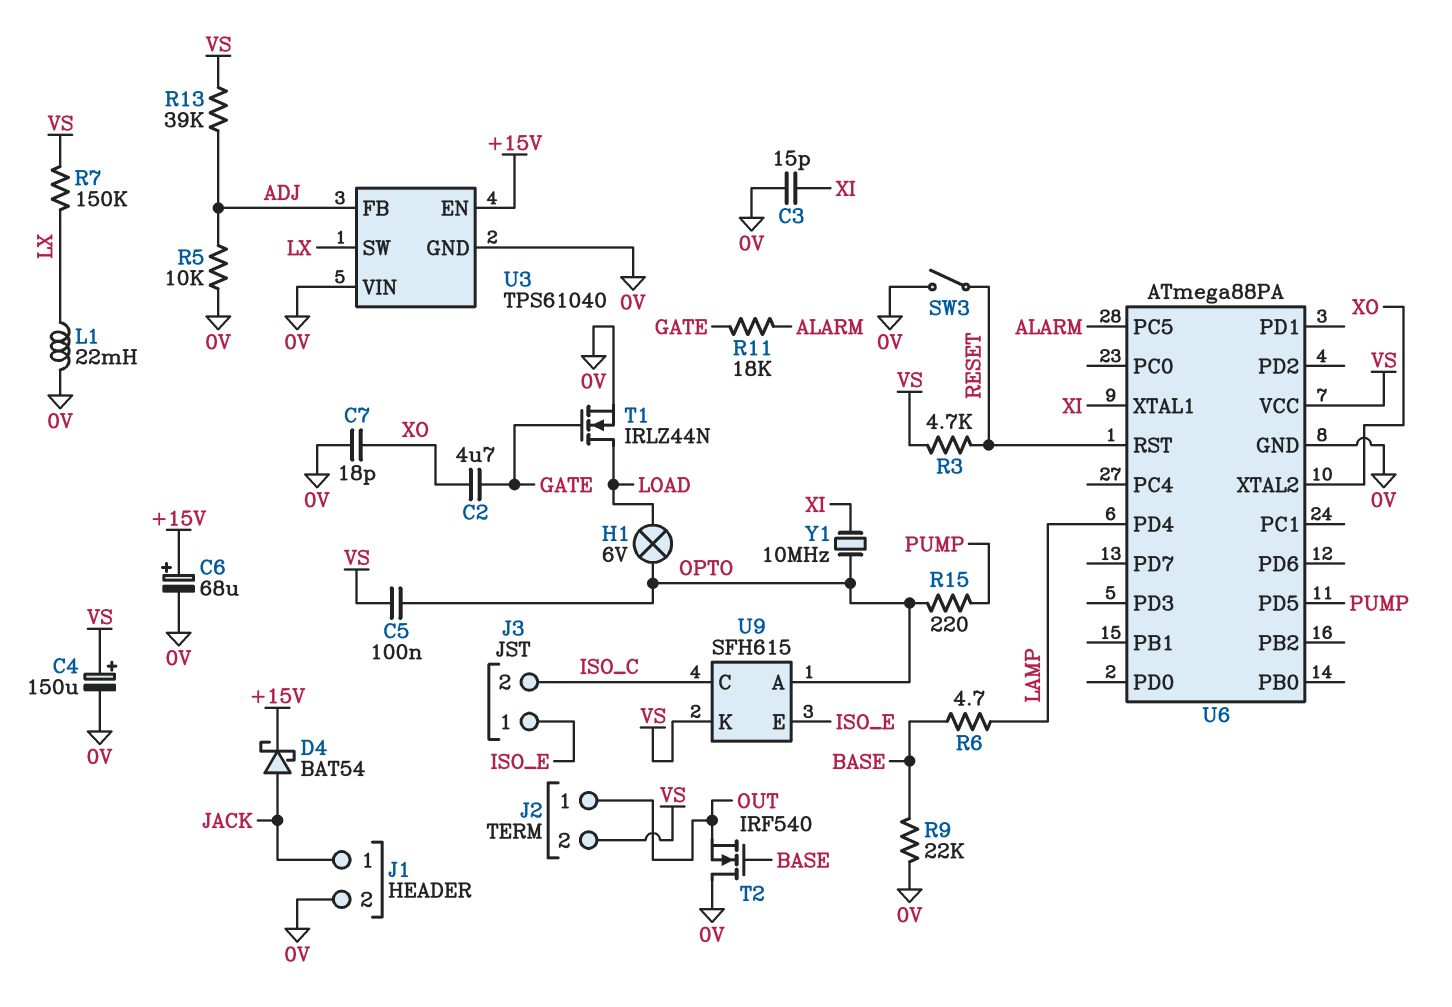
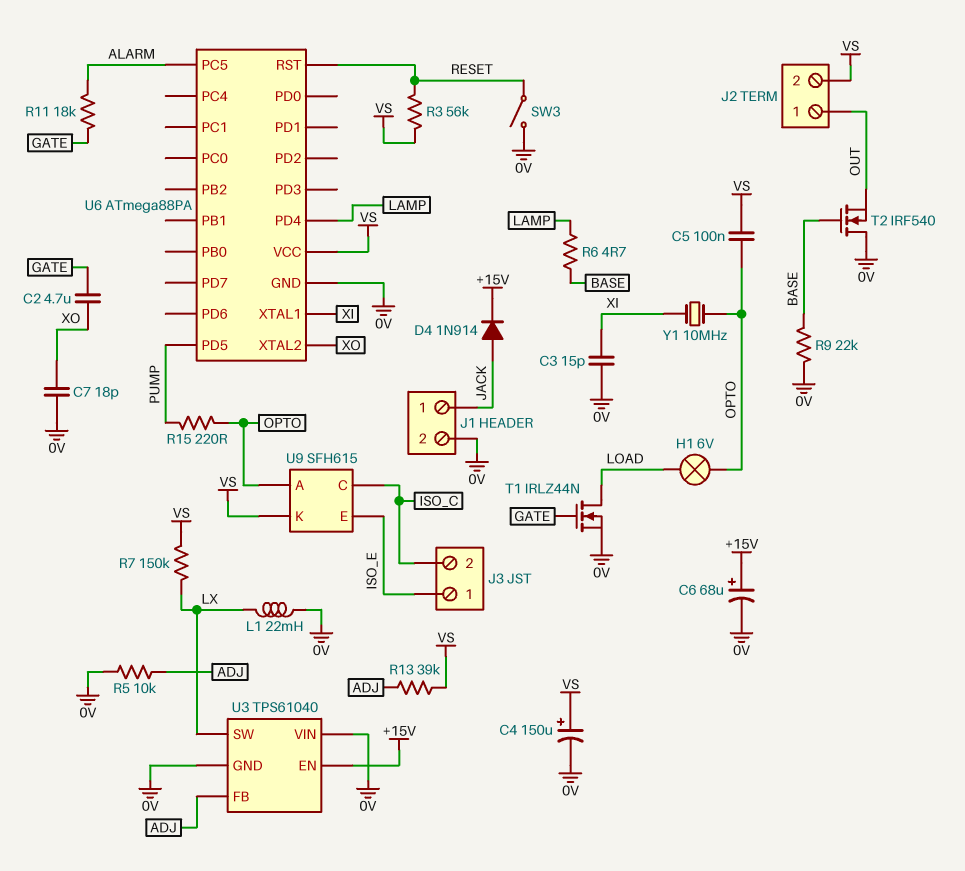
D4: schottky BAT54 (A JACK, K +15V) -> diode 1N914 (A JACK, K +15V)
R3: 4.7k (RESET, VS) -> 56k (RESET, VS)

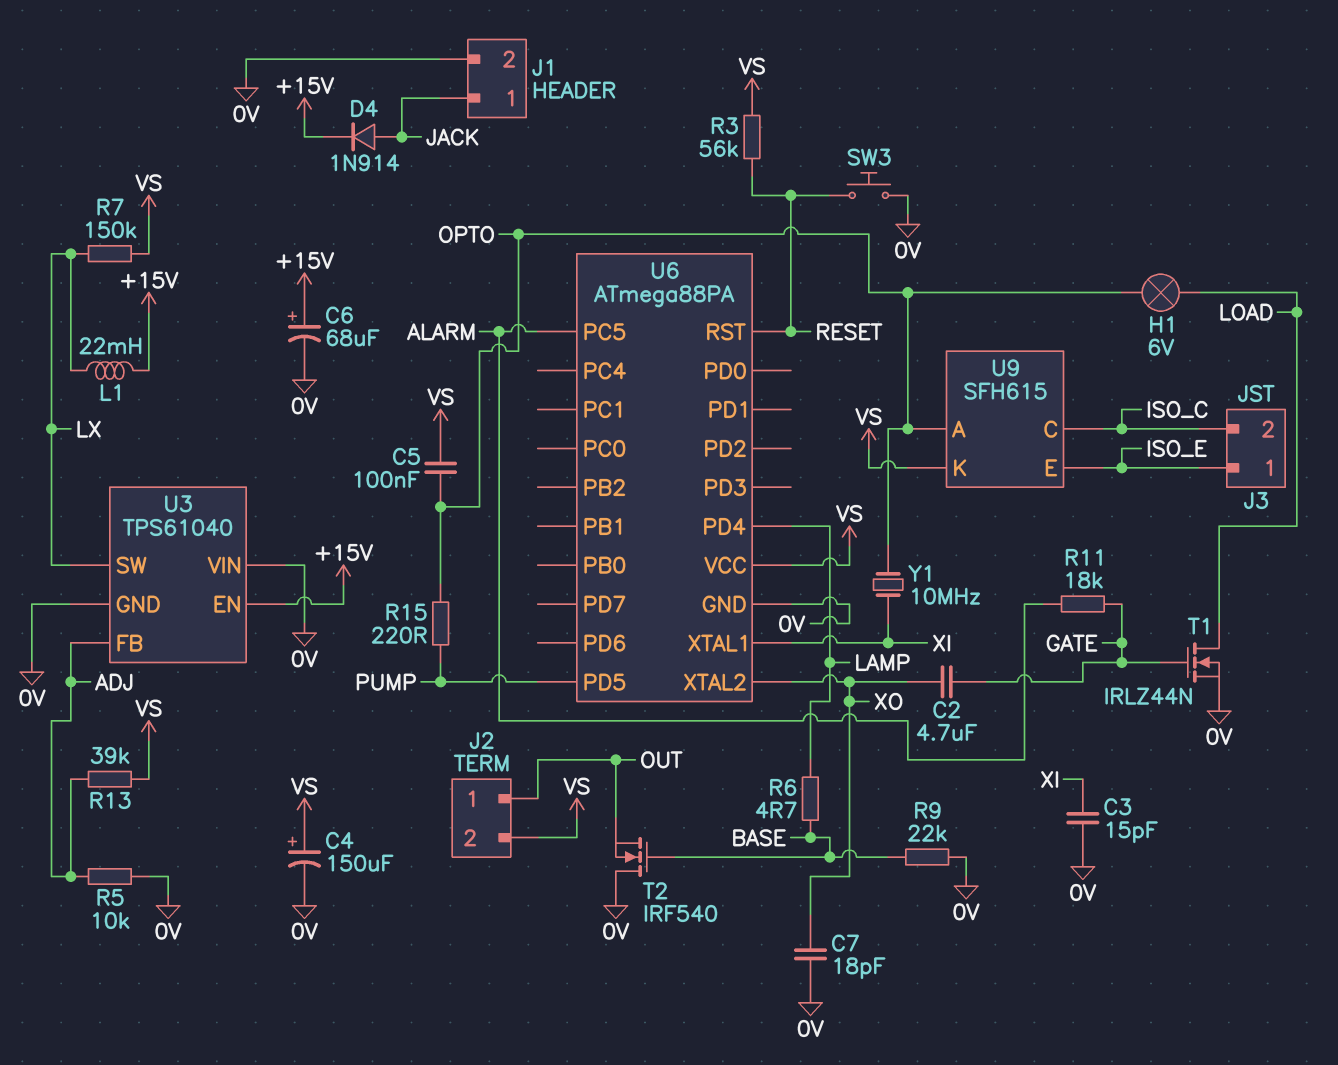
L1: 22mH (0V, LX) -> 22mH (+15V, LX)
SW3: switch (0V, RESET) -> button (0V, RESET)

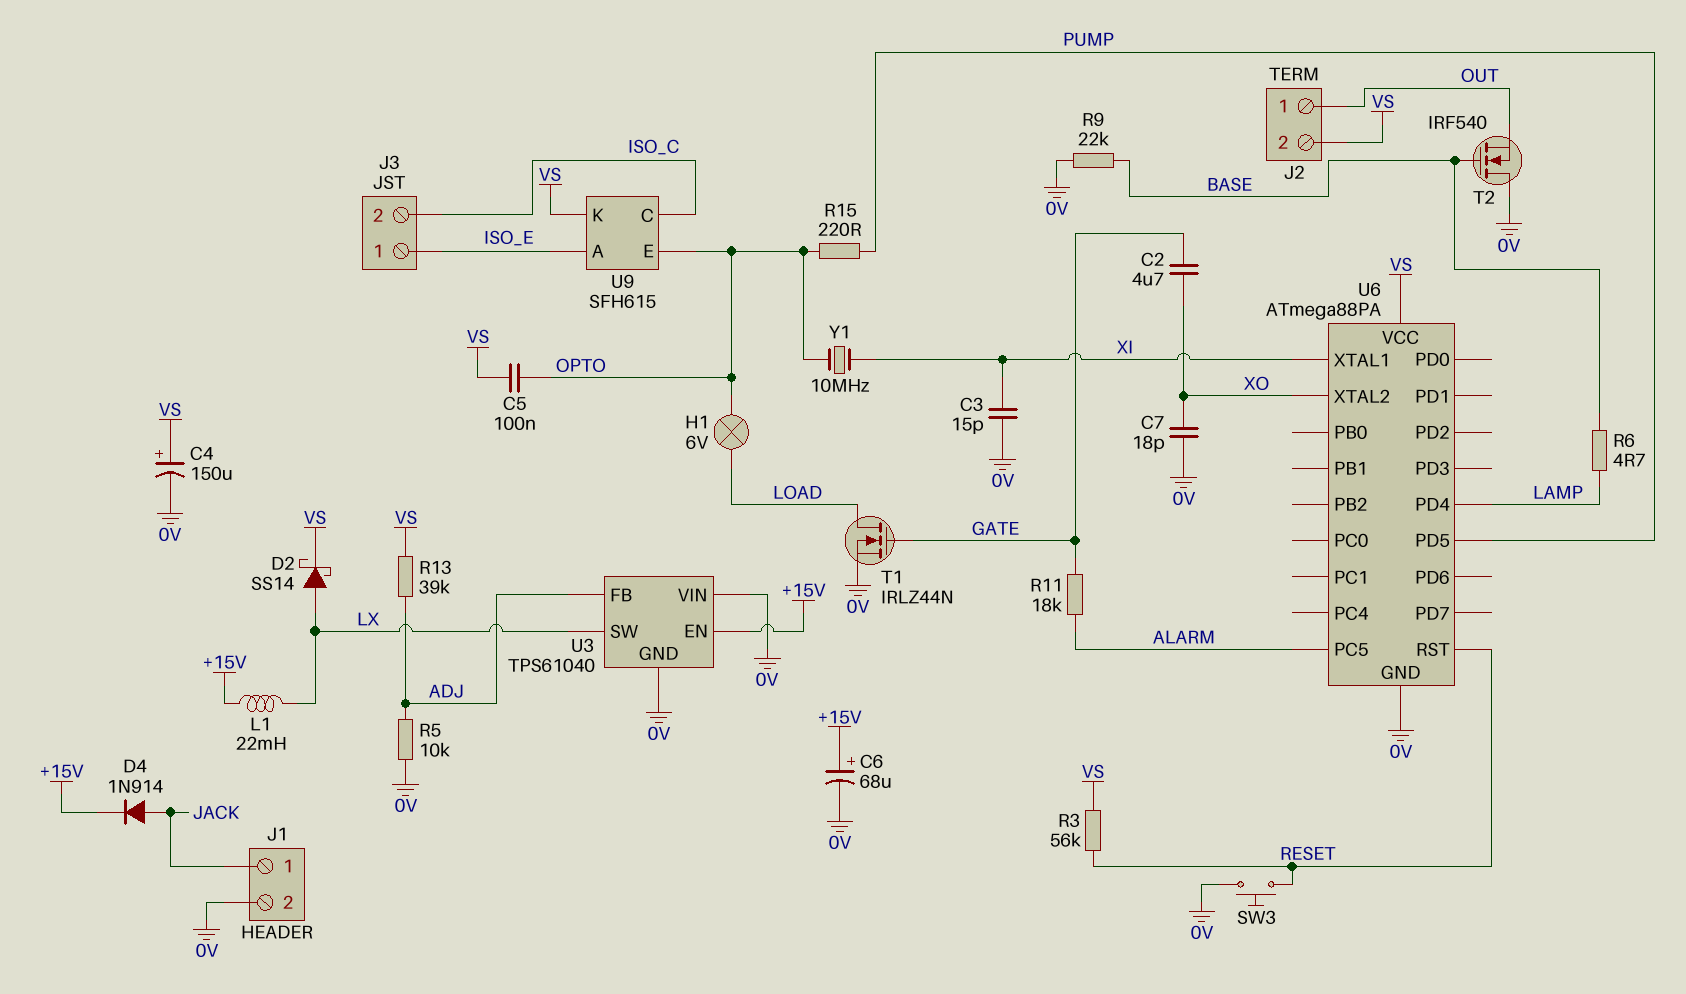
D2: none -> schottky SS14 (A LX, K VS)
R7: 150k (LX, VS) -> none
U9 pin A: OPTO -> ISO_E
U9 pin E: ISO_E -> OPTO

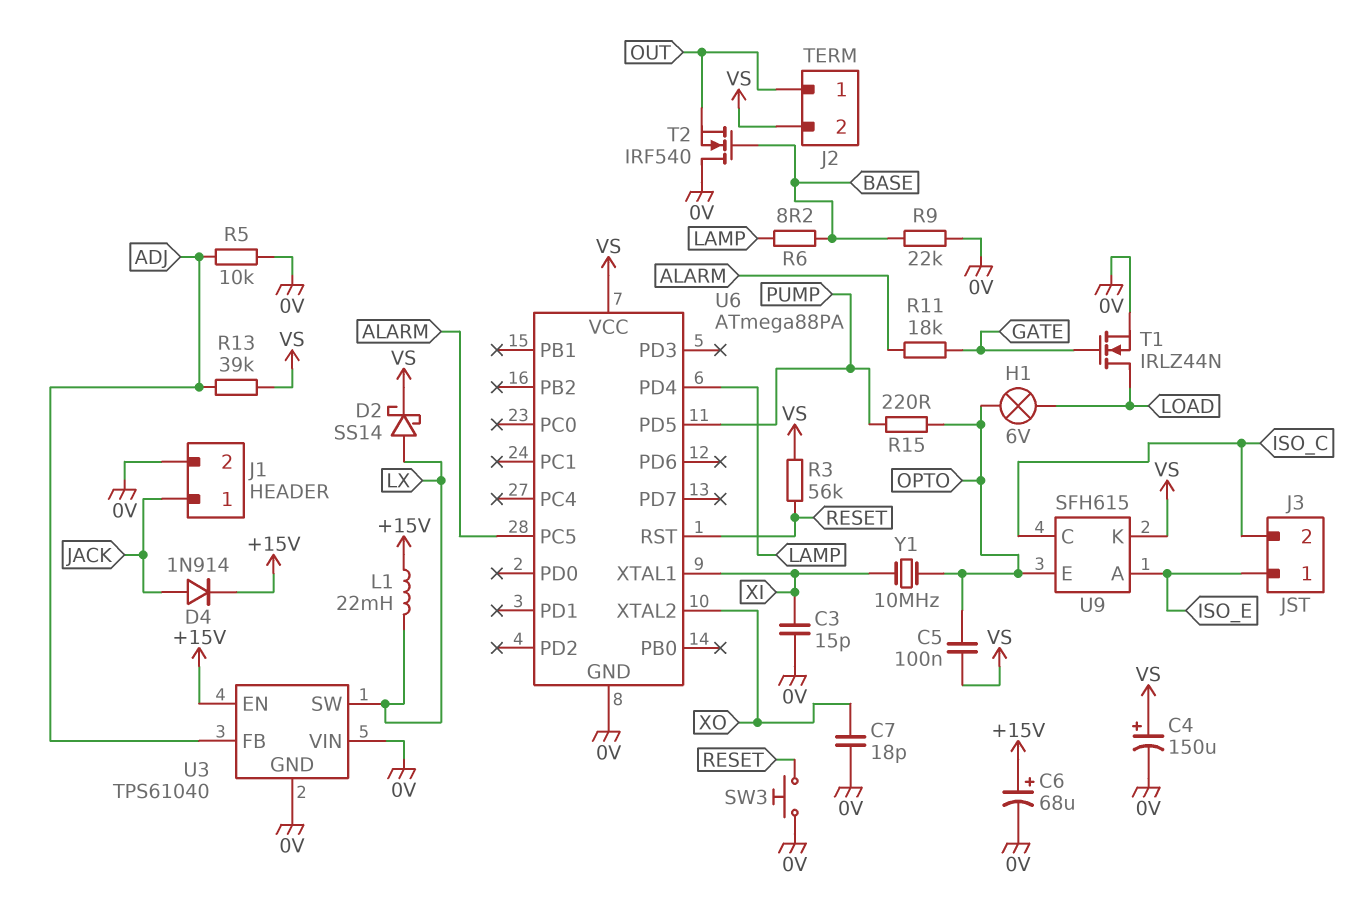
C2: 4.7uF (GATE, XO) -> none
R6: 4.7 (BASE, LAMP) -> 8.2 (BASE, LAMP)

